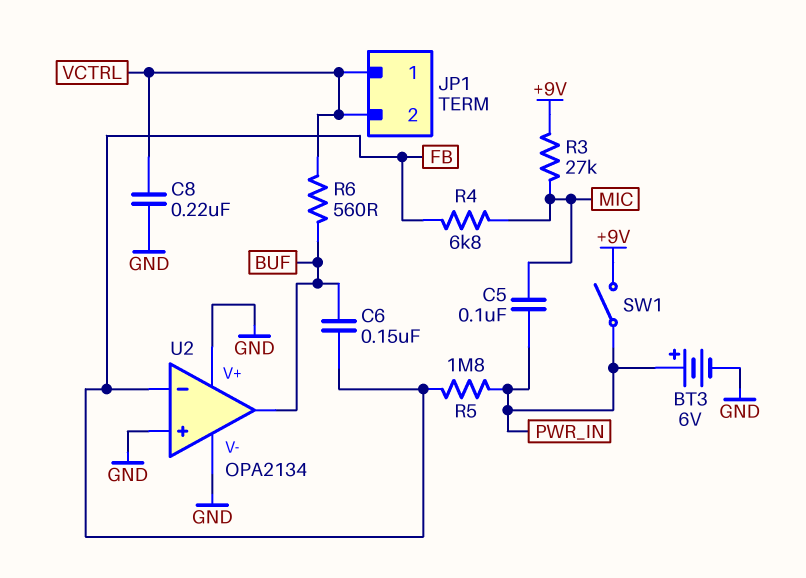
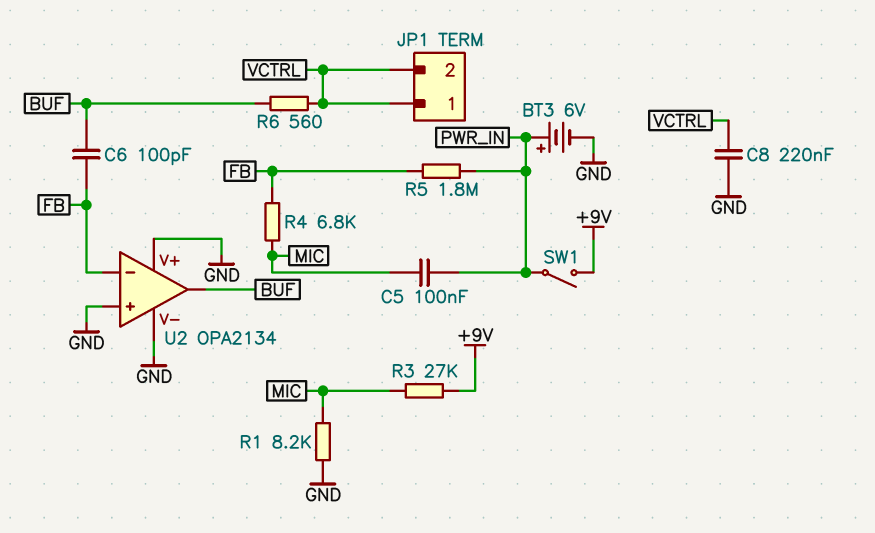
C6: 150nF (BUF, FB) -> 100pF (BUF, FB)
R1: none -> 8.2k (GND, MIC)

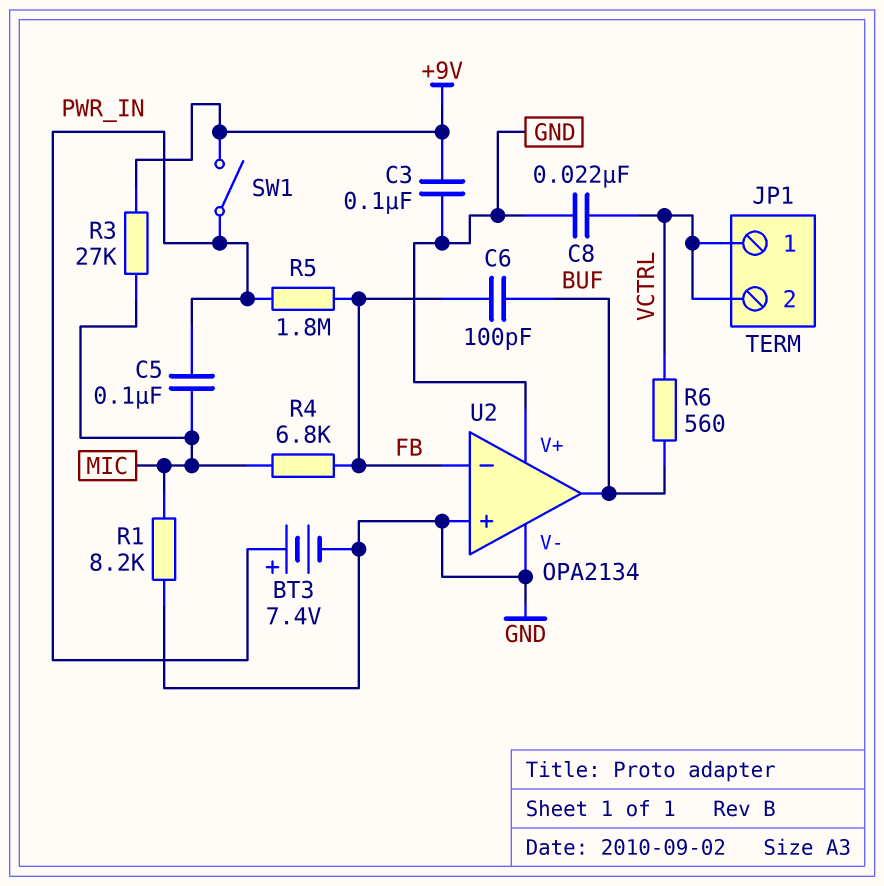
BT3: 6V (plus PWR_IN, minus GND) -> 7.4V (plus PWR_IN, minus GND)
C3: none -> 100nF (+9V, GND)
C8: 220nF (GND, VCTRL) -> 22nF (GND, VCTRL)

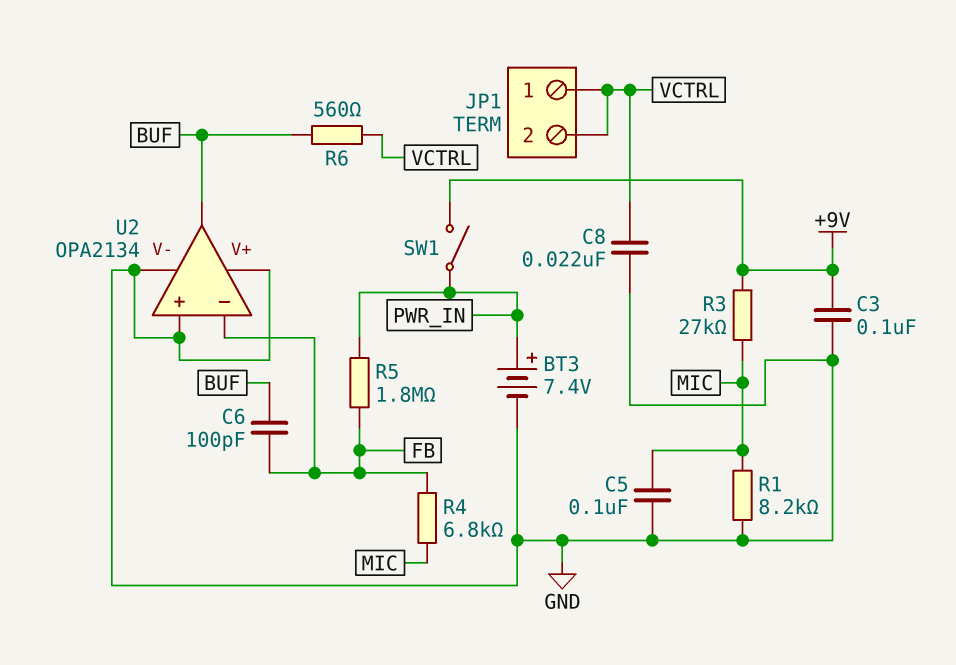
C5: 100nF (MIC, PWR_IN) -> 100nF (GND, MIC)

